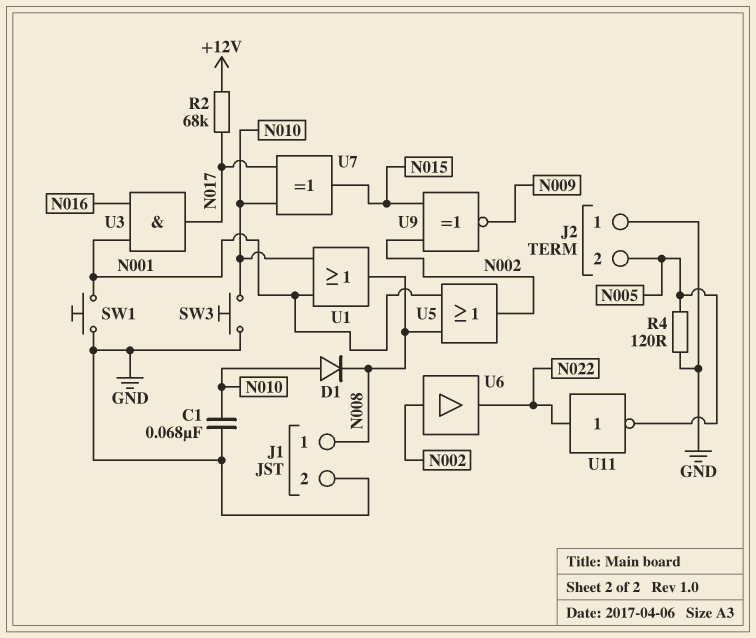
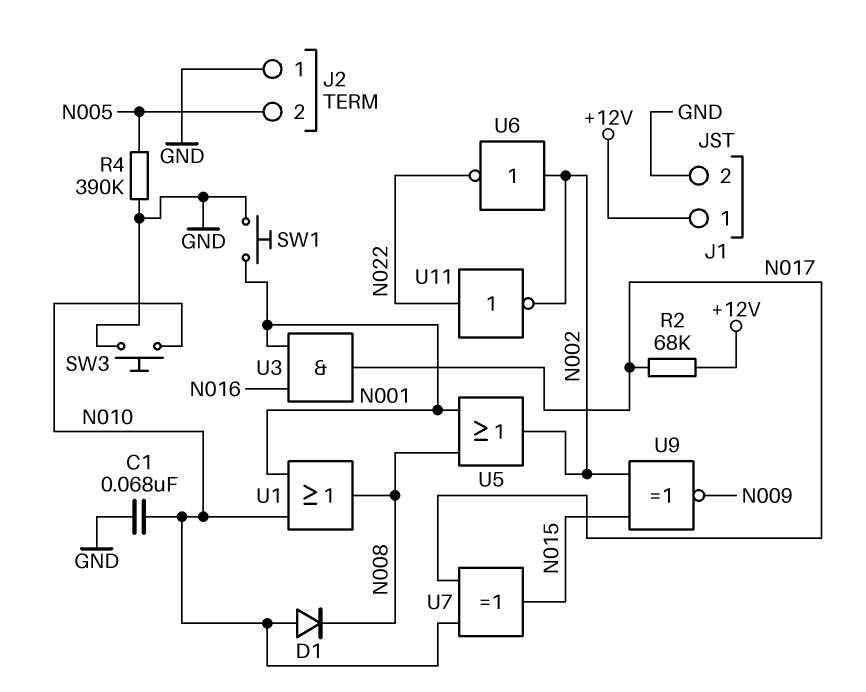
J1 pin 1: N008 -> +12V
R4: 120 (GND, N005) -> 390k (GND, N005)
U6: buffer (in N002, out N022) -> NOT (in N002, out N022)
U11: NOT (in N022, out N005) -> NOT (in N022, out N002)

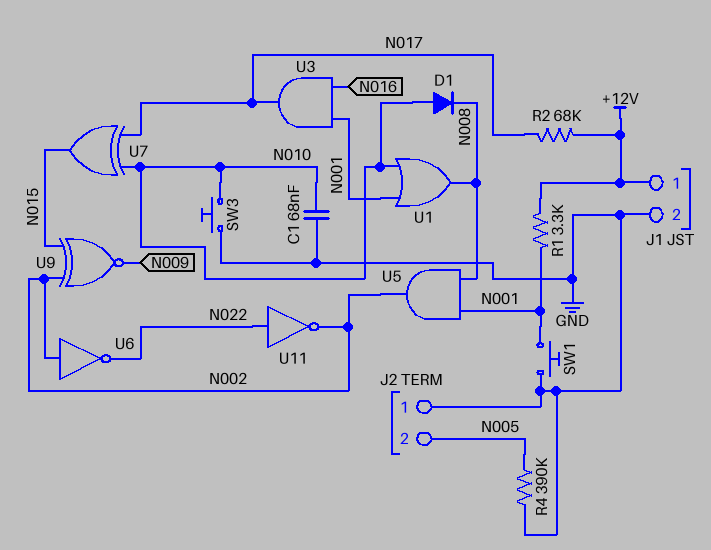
R1: none -> 3.3k (+12V, N001)
U5: OR (in N001, in N008, out N002) -> AND (in N001, in N008, out N002)

